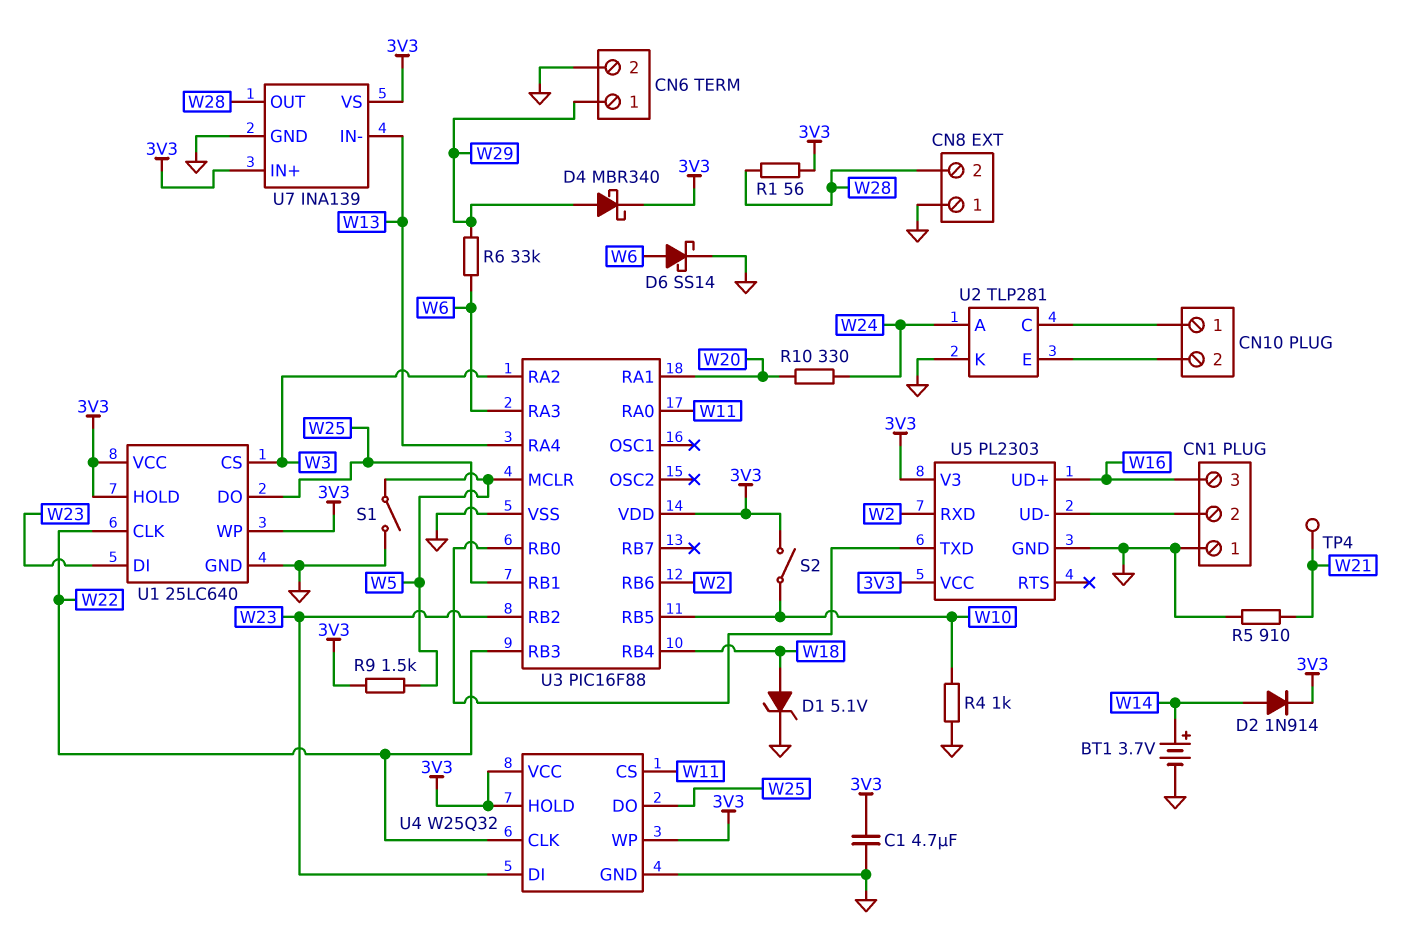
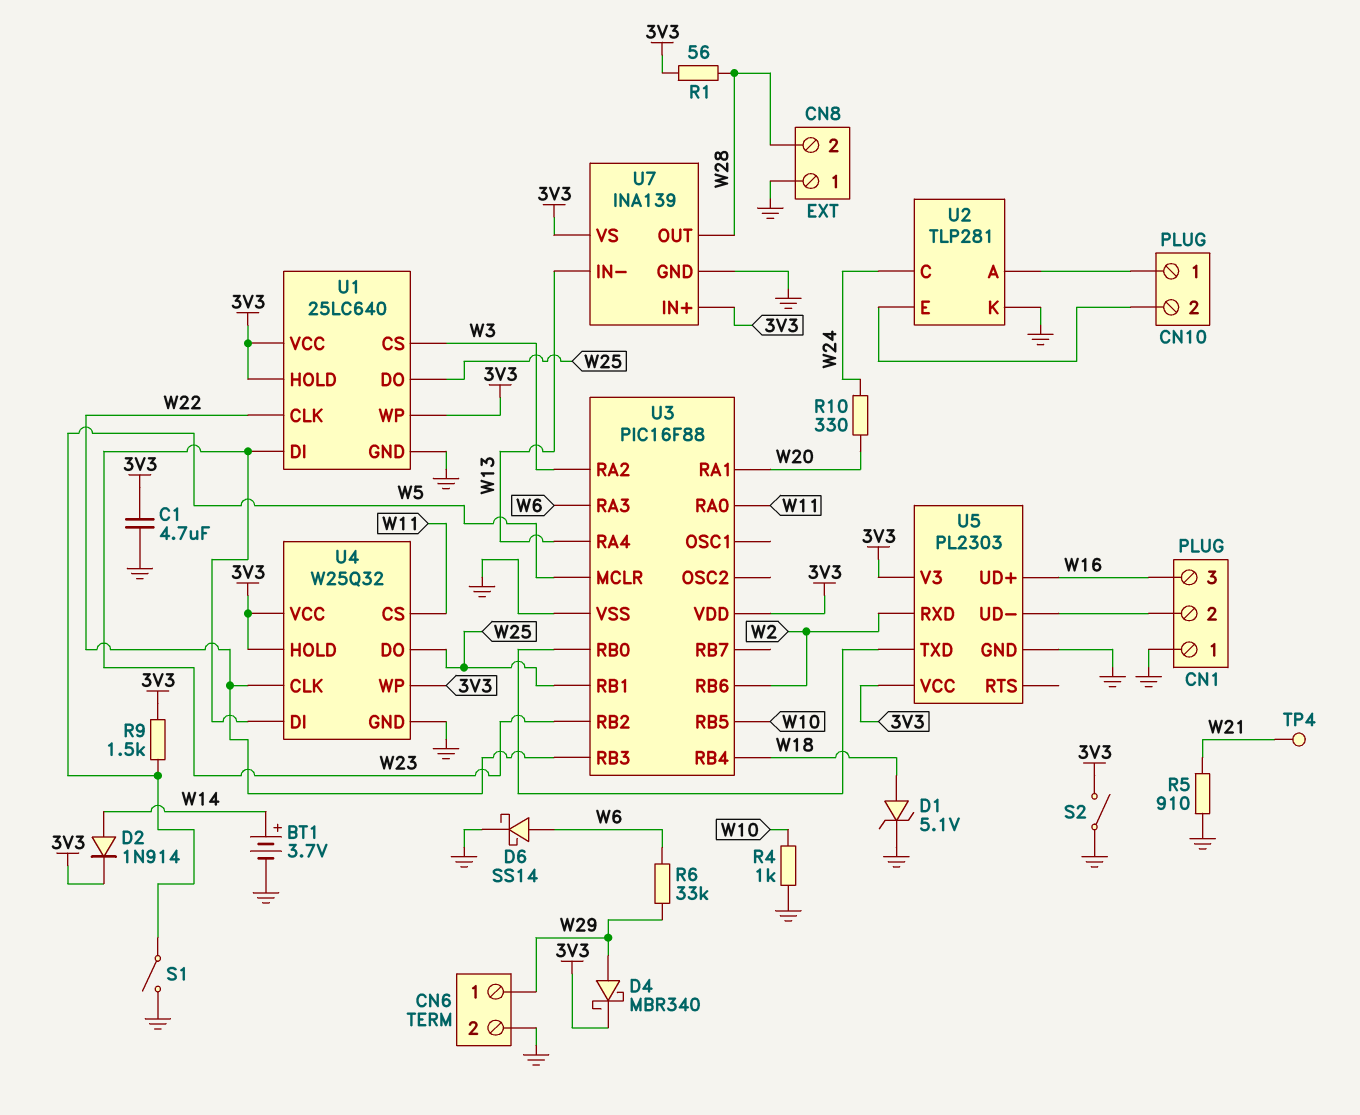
S2: switch (3V3, W10) -> switch (3V3, GND)
U2 pin A: W24 -> CN10/1
U2 pin C: CN10/1 -> W24

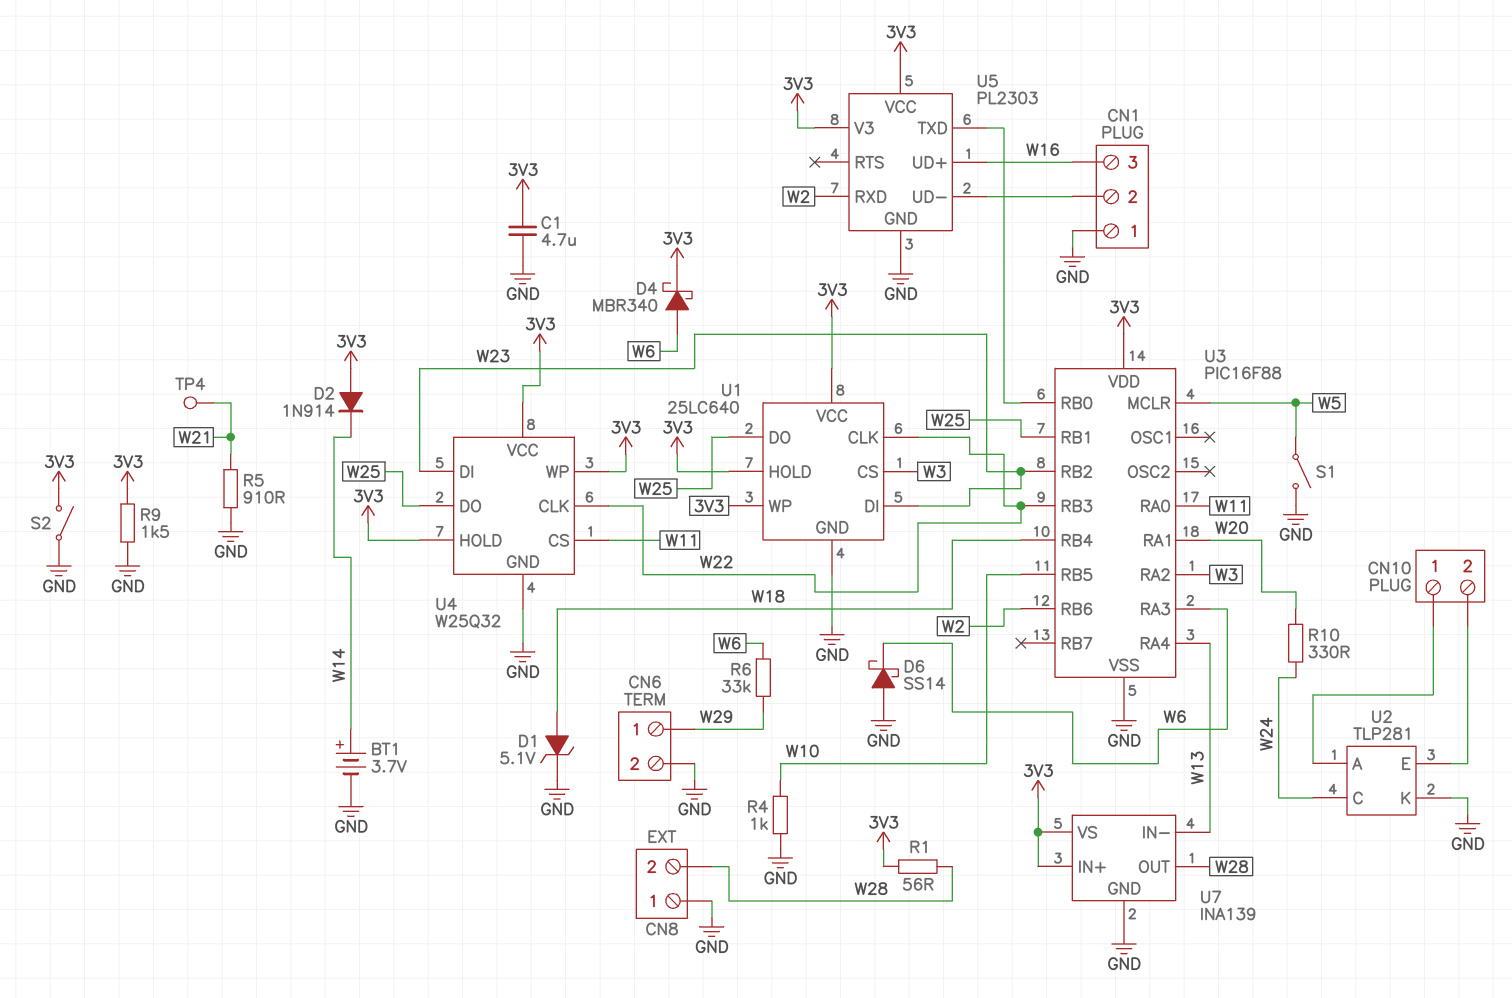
D2: diode 1N914 (A W14, K 3V3) -> diode 1N914 (A 3V3, K W14)
D4: schottky MBR340 (A W29, K 3V3) -> schottky MBR340 (A W6, K 3V3)
D6: schottky SS14 (A W6, K GND) -> schottky SS14 (A GND, K W6)
R9: 1.5k (3V3, W5) -> 1.5k (3V3, GND)

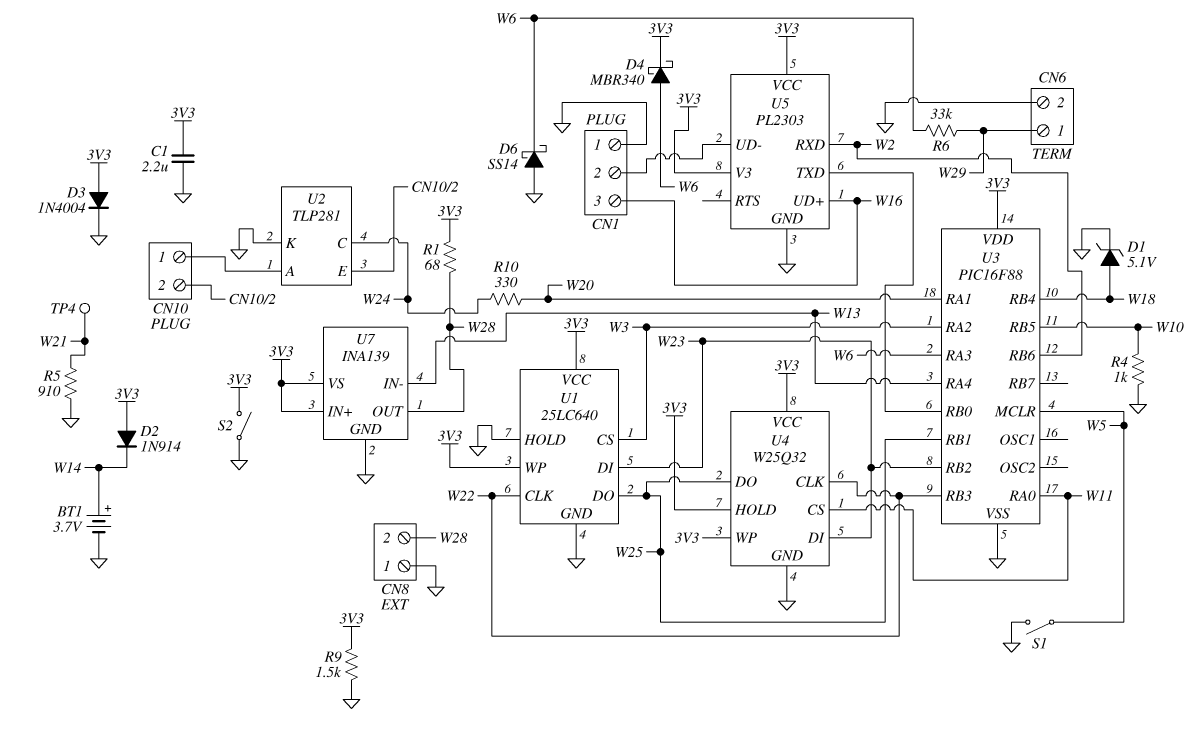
C1: 4.7uF (3V3, GND) -> 2.2uF (3V3, GND)
D3: none -> diode 1N4004 (A 3V3, K GND)
R1: 56 (3V3, W28) -> 68 (3V3, W28)
U1 pin HOLD: 3V3 -> GND

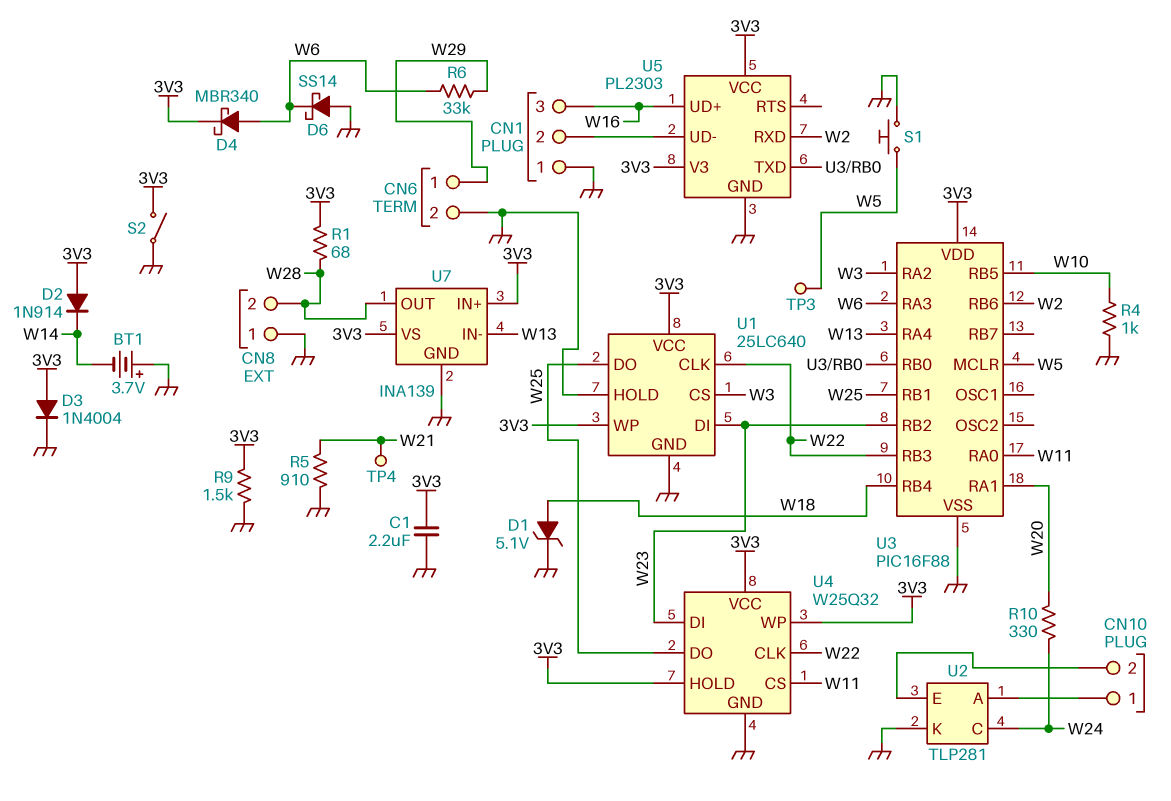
BT1: 3.7V (plus W14, minus GND) -> 3.7V (plus GND, minus W14)
S1: switch (GND, W5) -> button (GND, W5)
TP3: none -> test point (W5)

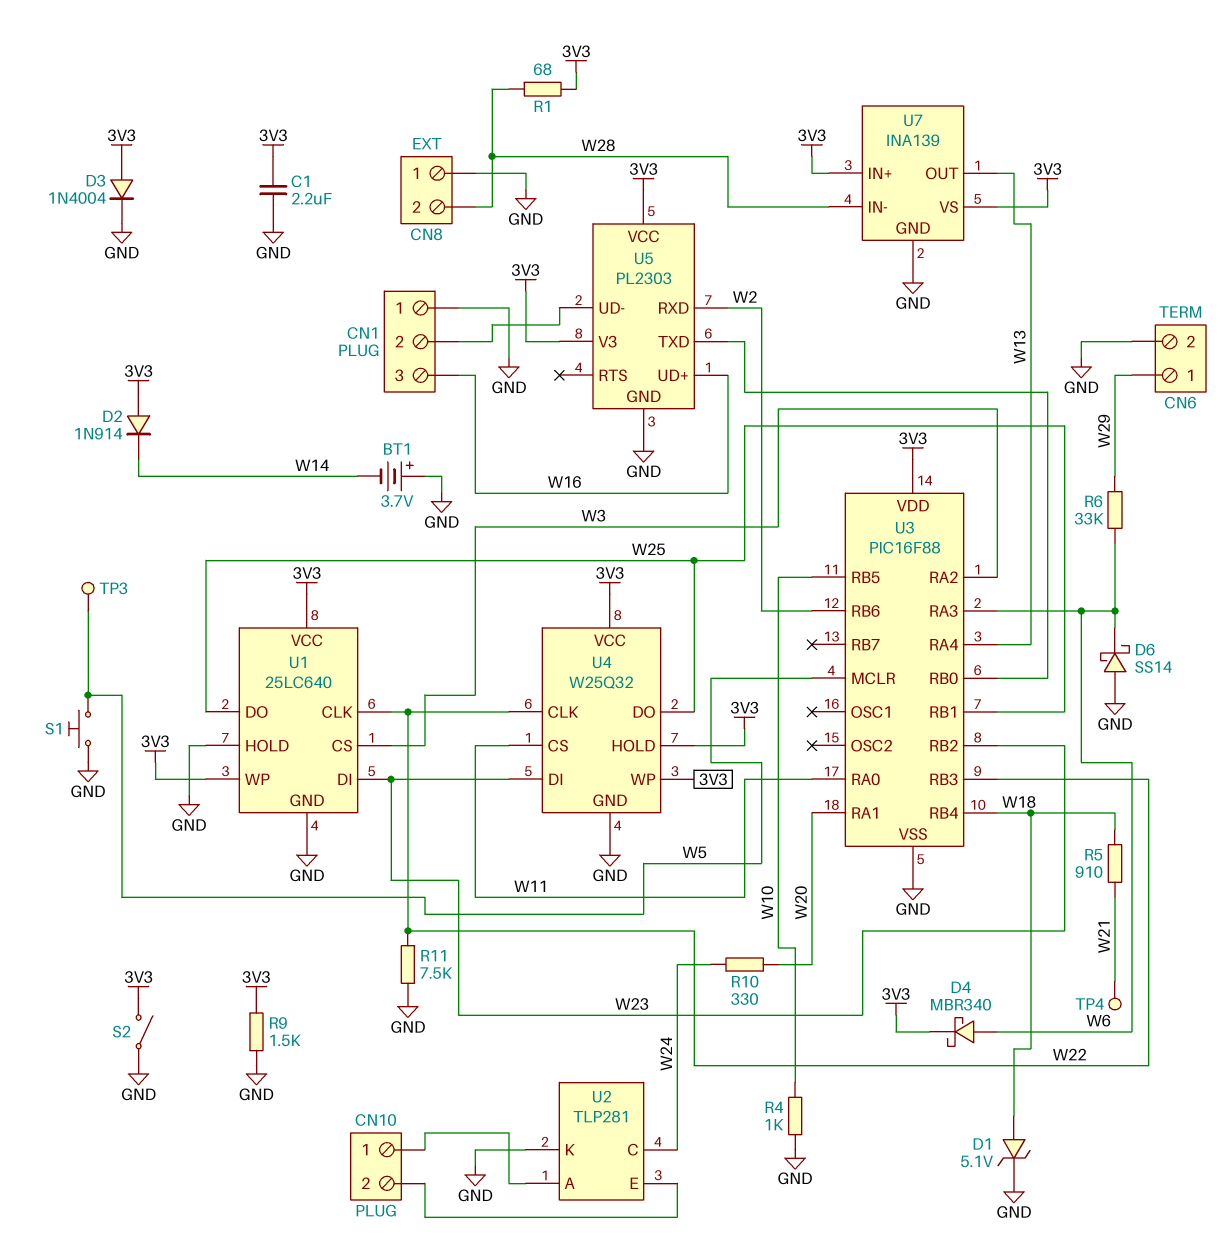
R5: 910 (GND, W21) -> 910 (W18, W21)
R11: none -> 7.5k (GND, W22)
U7 pin IN-: W13 -> W28
U7 pin OUT: W28 -> W13

